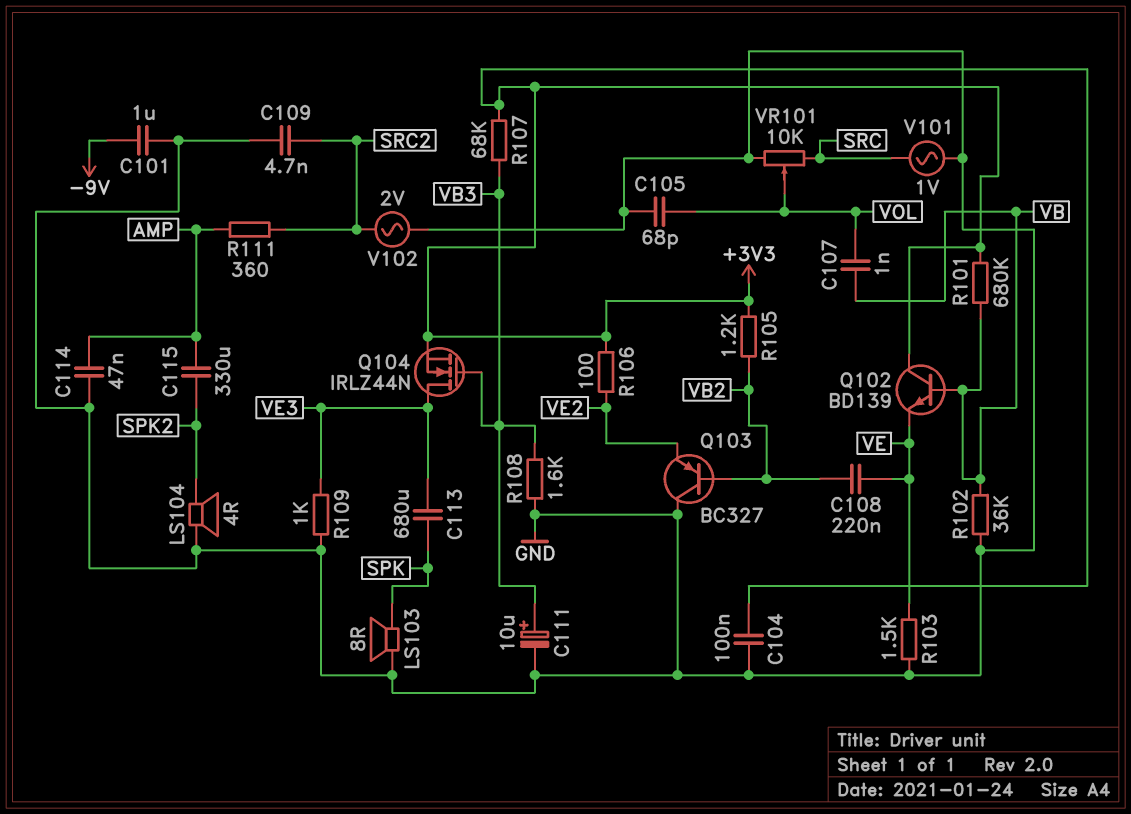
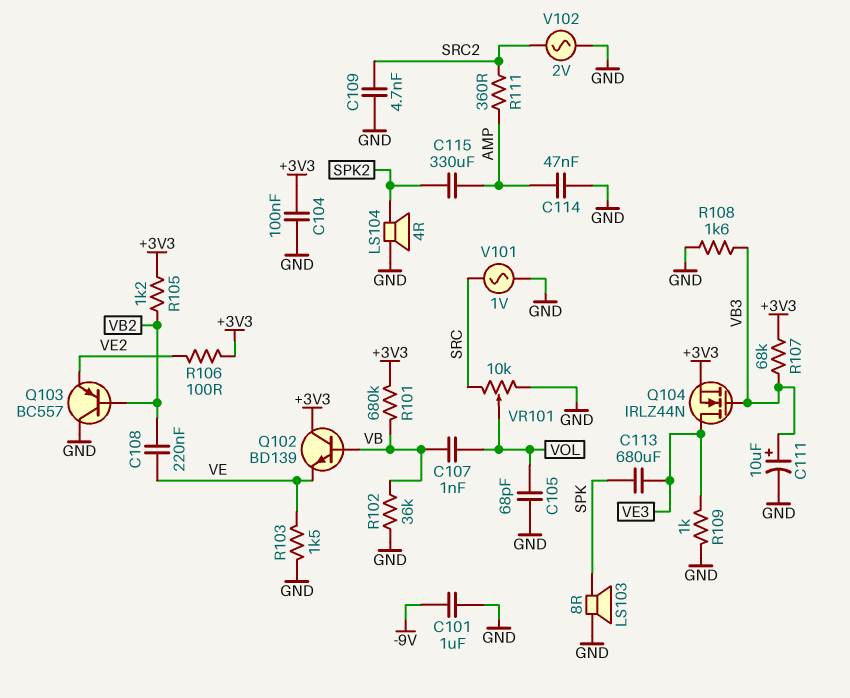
Q103: PNP BC327 (B VB2, C GND, E VE2) -> PNP BC557 (B VB2, C GND, E VE2)

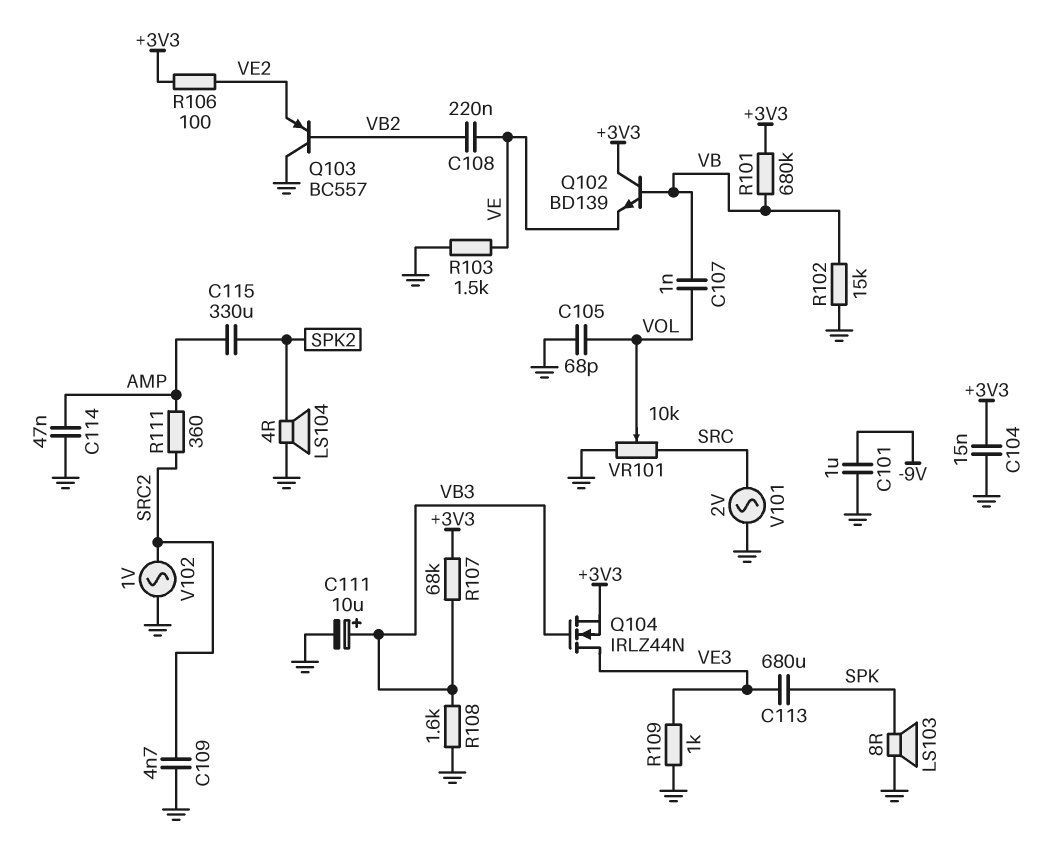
C104: 100nF (+3V3, GND) -> 15nF (+3V3, GND)
R102: 36k (GND, VB) -> 15k (GND, VB)
R105: 1.2k (+3V3, VB2) -> none
V101: AC 1V (GND, SRC) -> AC 2V (GND, SRC)
V102: AC 2V (GND, SRC2) -> AC 1V (GND, SRC2)

